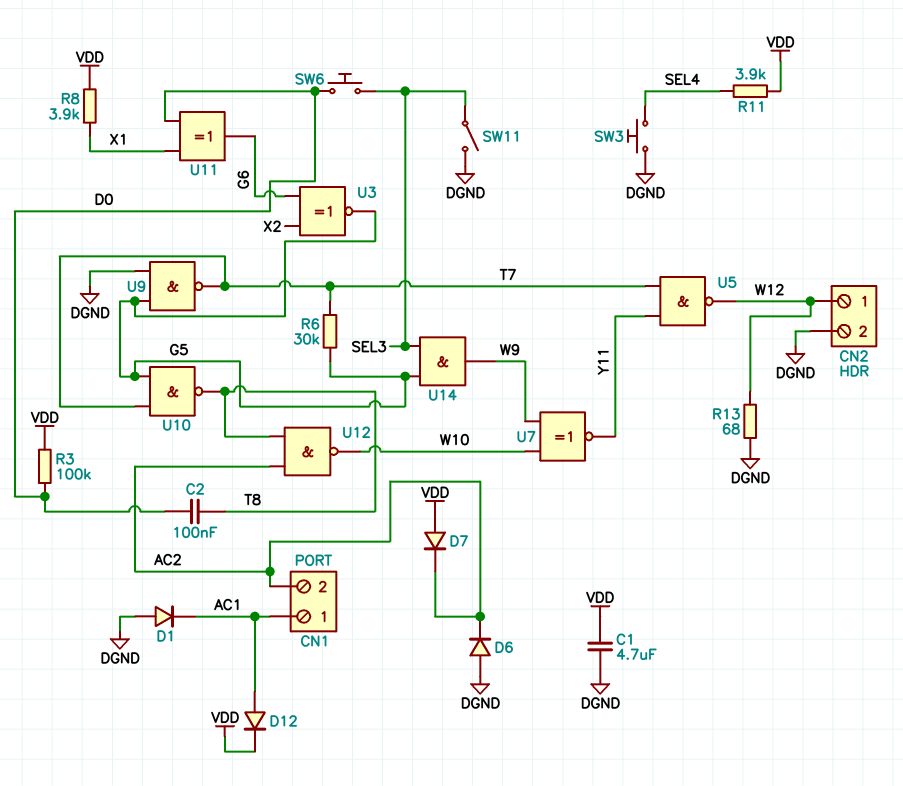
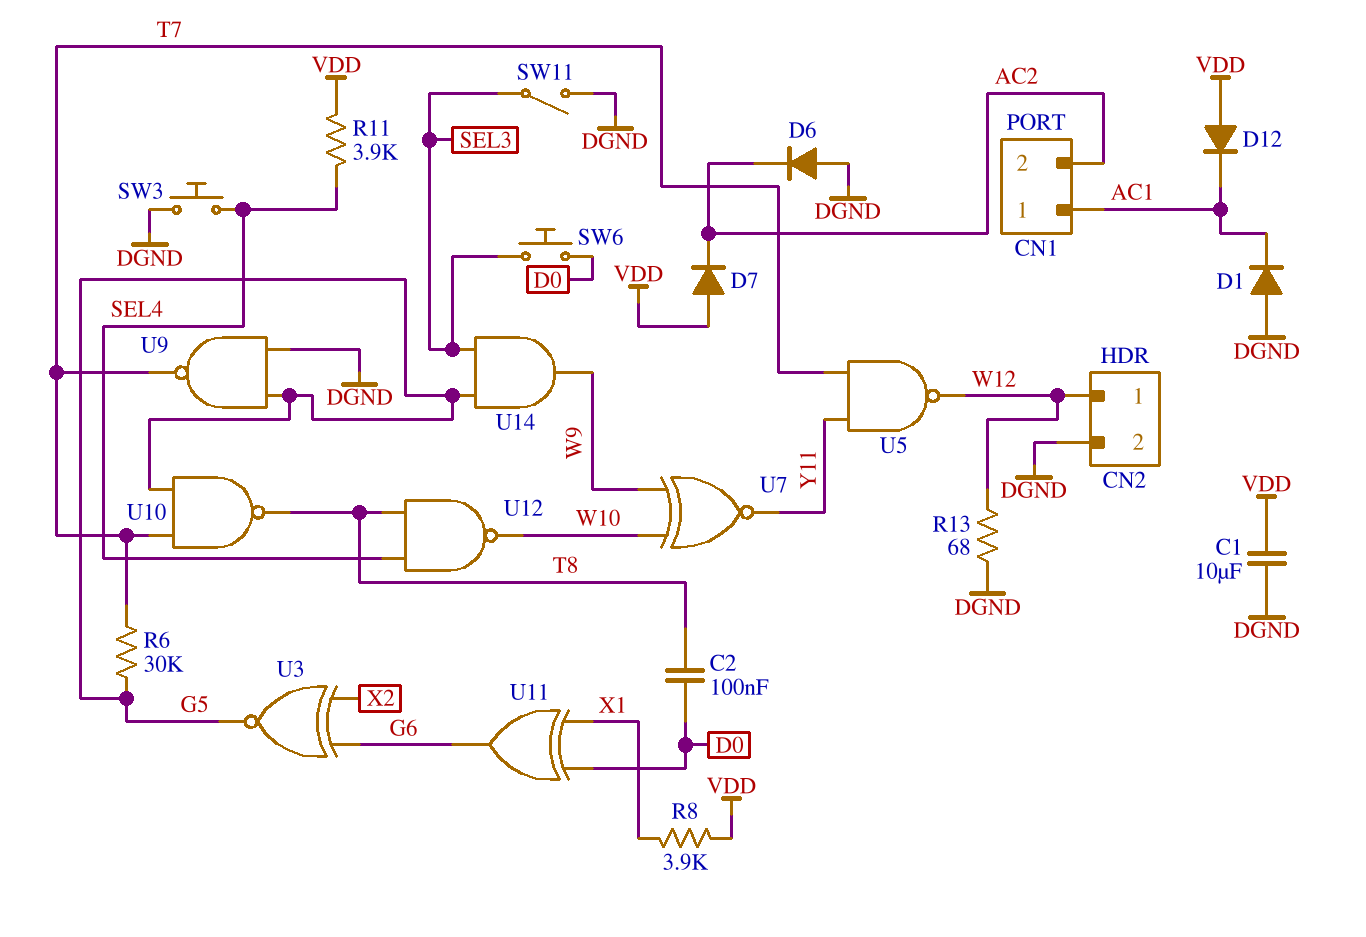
C1: 4.7uF (DGND, VDD) -> 10uF (DGND, VDD)
D12: diode (A AC1, K VDD) -> diode (A VDD, K AC1)
R3: 100k (D0, VDD) -> none
U12: NAND (in AC2, in T8, out W10) -> NAND (in SEL4, in T8, out W10)

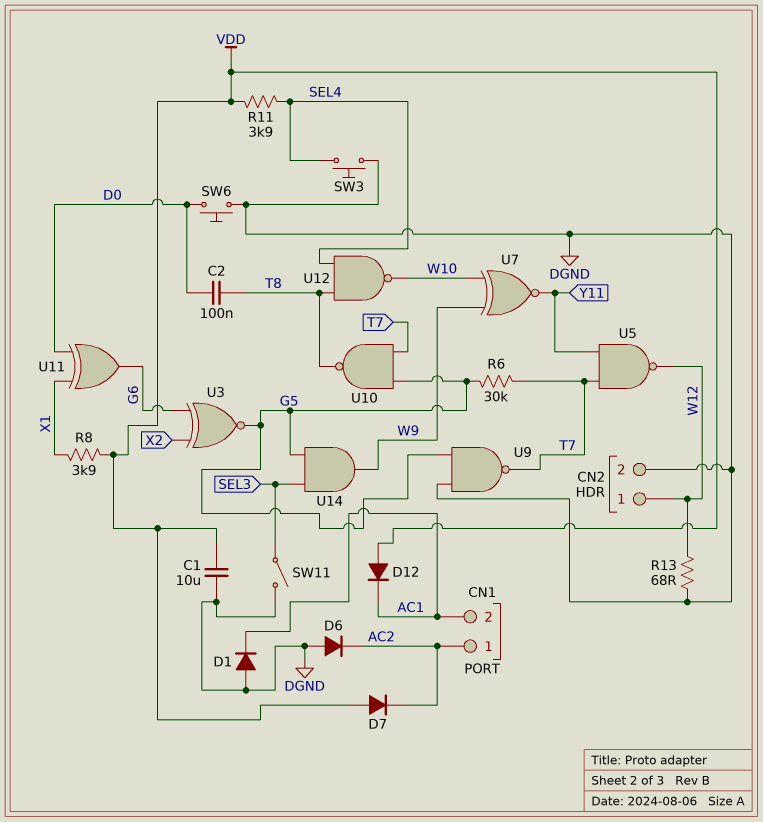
CN1 pin 1: AC1 -> AC2
CN1 pin 2: AC2 -> AC1
SW6: button (D0, SEL3) -> button (D0, DGND)

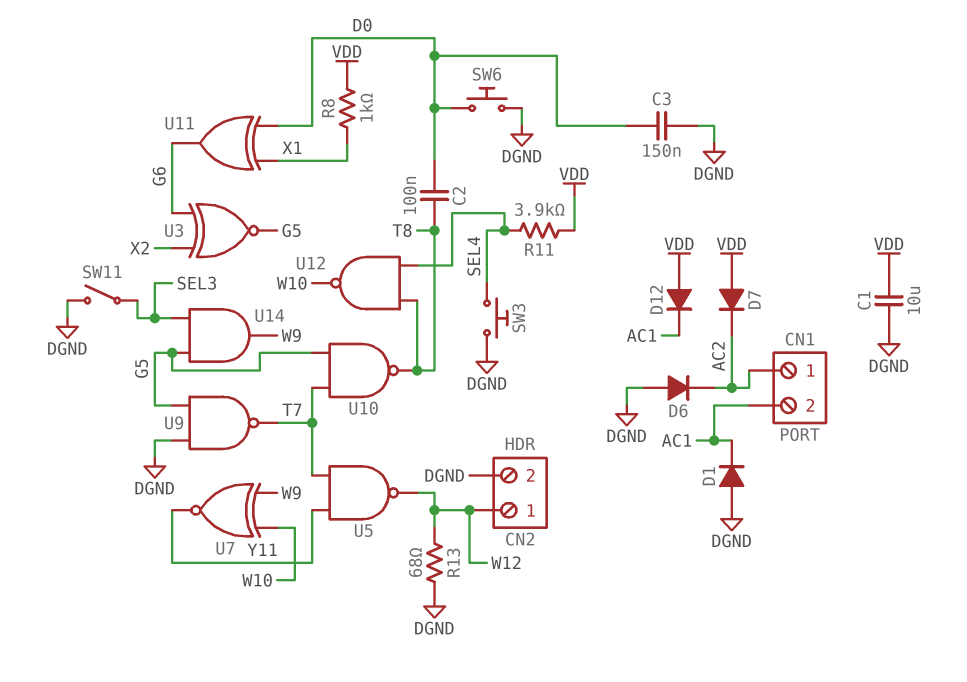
C3: none -> 150nF (D0, DGND)
R6: 30k (G5, T7) -> none
R8: 3.9k (VDD, X1) -> 1k (VDD, X1)

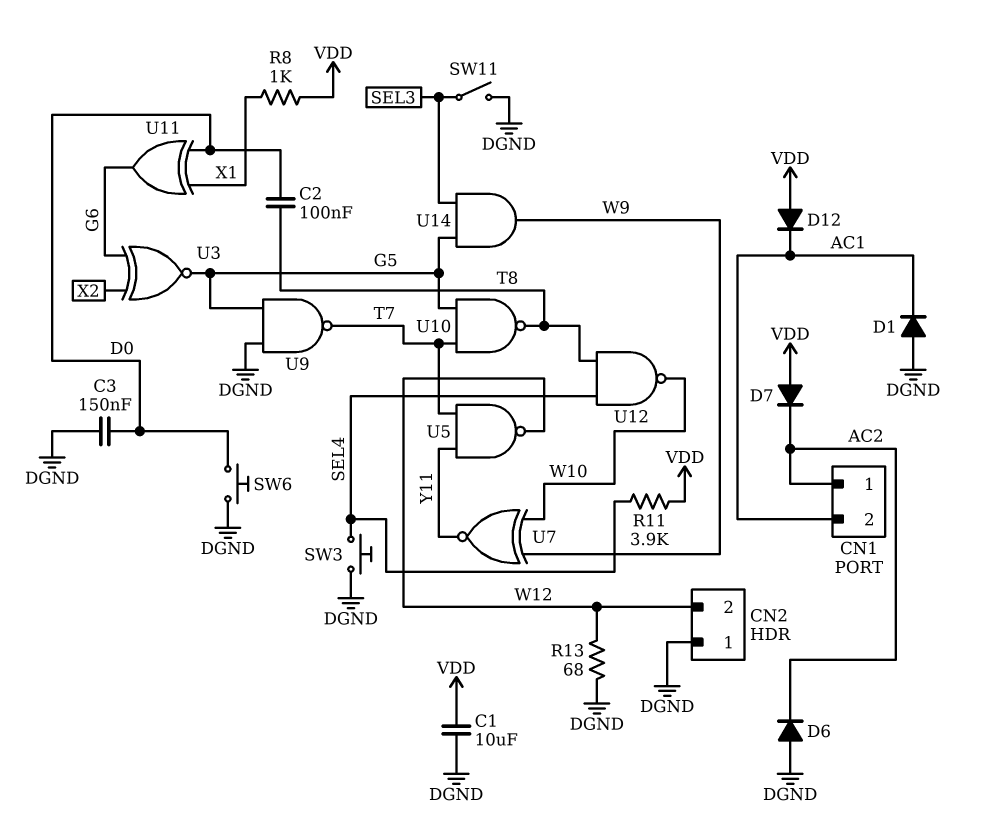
CN2 pin 1: W12 -> DGND
CN2 pin 2: DGND -> W12

